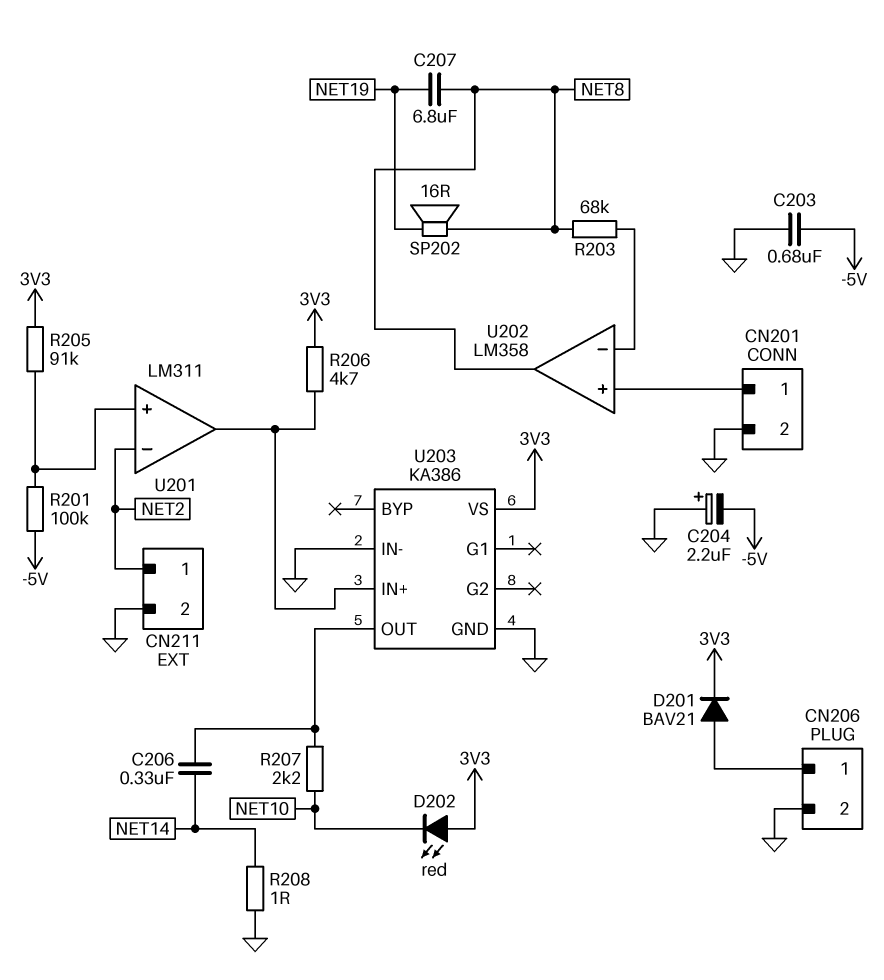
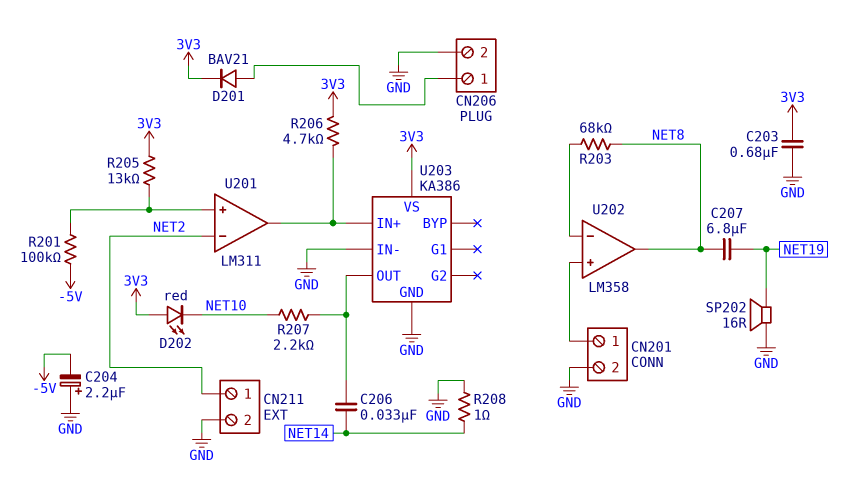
C203: 680nF (-5V, GND) -> 680nF (3V3, GND)
C206: 330nF (NET14, U203/OUT) -> 33nF (NET14, U203/OUT)
R205: 91k (3V3, U201/in+) -> 13k (3V3, U201/in+)
SP202: speaker 16R (NET8, NET19) -> speaker 16R (GND, NET19)

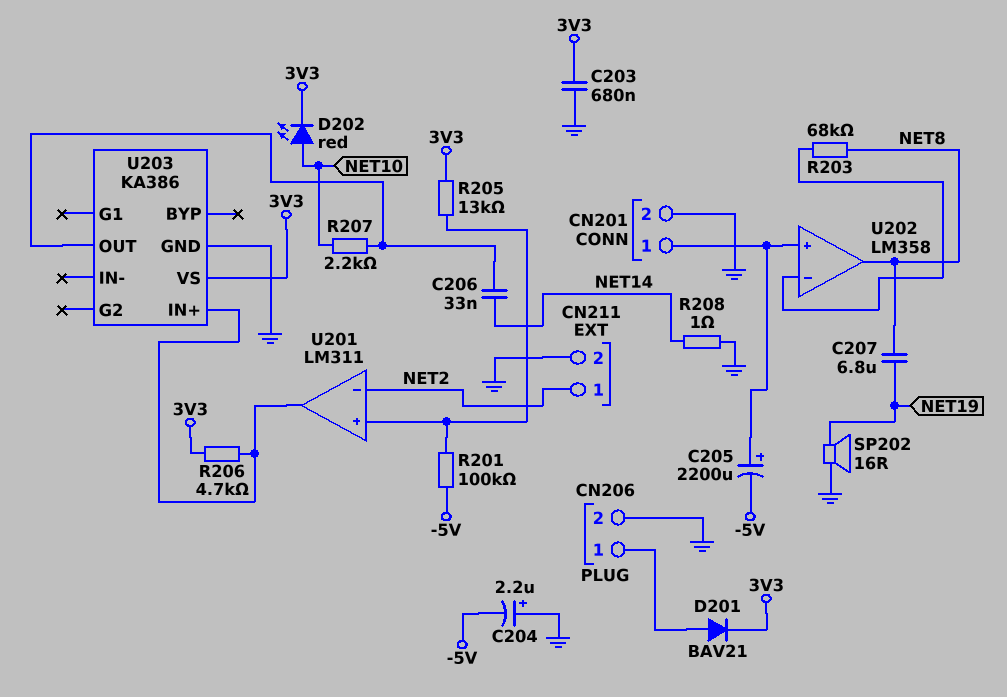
C205: none -> 2200uF (plus CN201/1, minus -5V)
D202: LED red (A 3V3, K NET10) -> LED red (A NET10, K 3V3)
U203 pin IN-: GND -> none

